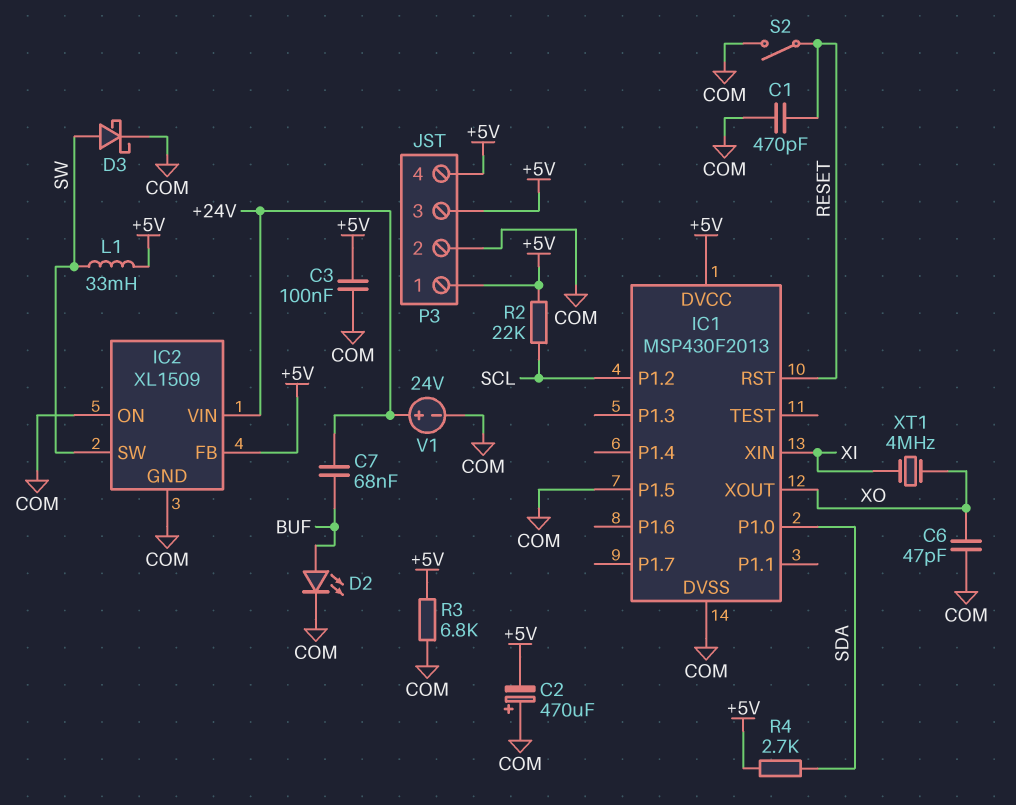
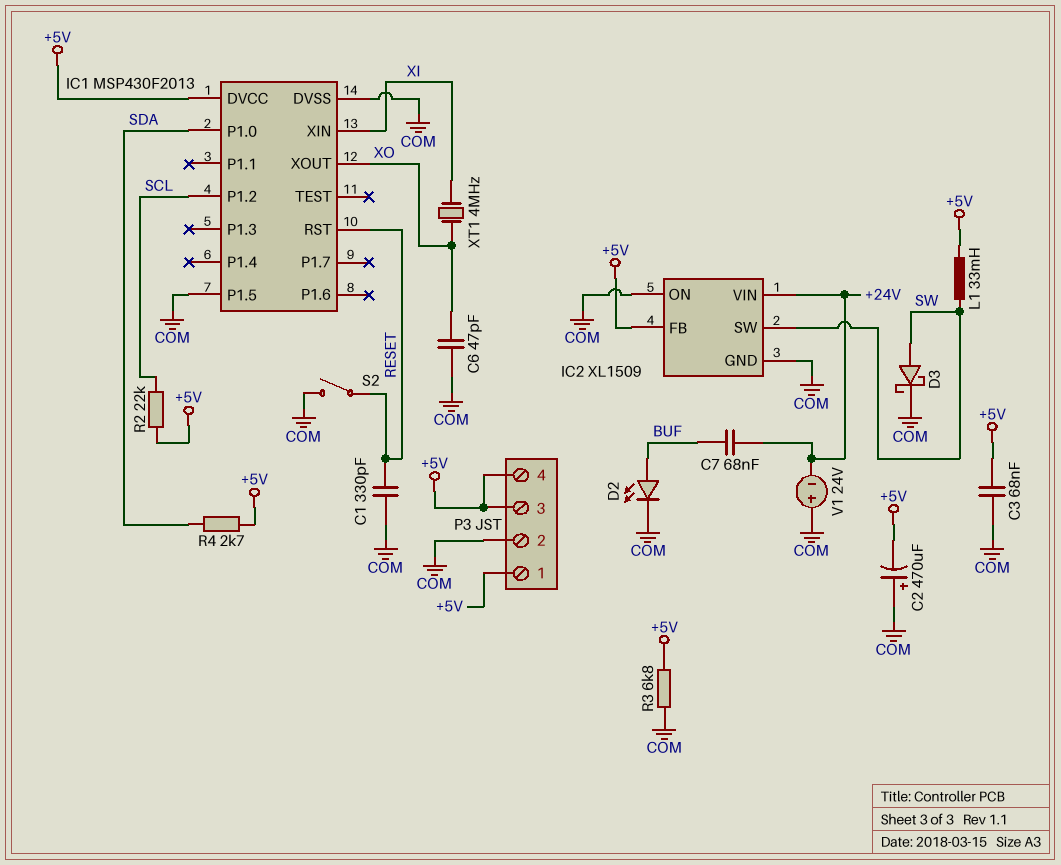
C1: 470pF (COM, RESET) -> 330pF (COM, RESET)
C3: 100nF (+5V, COM) -> 68nF (+5V, COM)
V1: 24V (plus +24V, minus COM) -> 24V (plus COM, minus +24V)

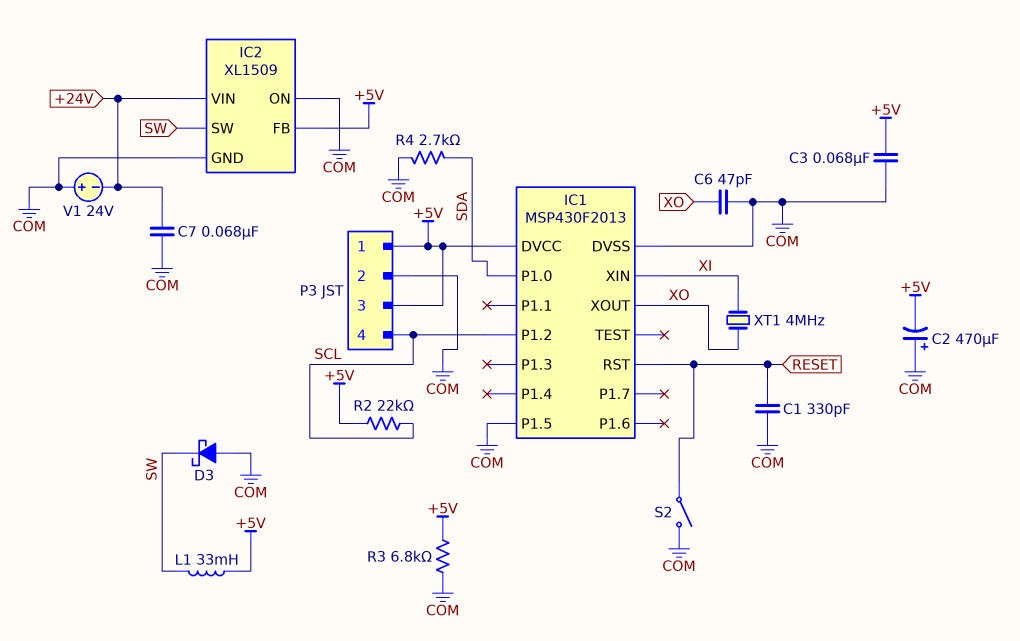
C7: 68nF (+24V, BUF) -> 68nF (+24V, COM)
D2: LED (A BUF, K COM) -> none
D3: schottky (A SW, K COM) -> schottky (A COM, K SW)
P3 pin 4: +5V -> SCL
R4: 2.7k (+5V, SDA) -> 2.7k (COM, SDA)

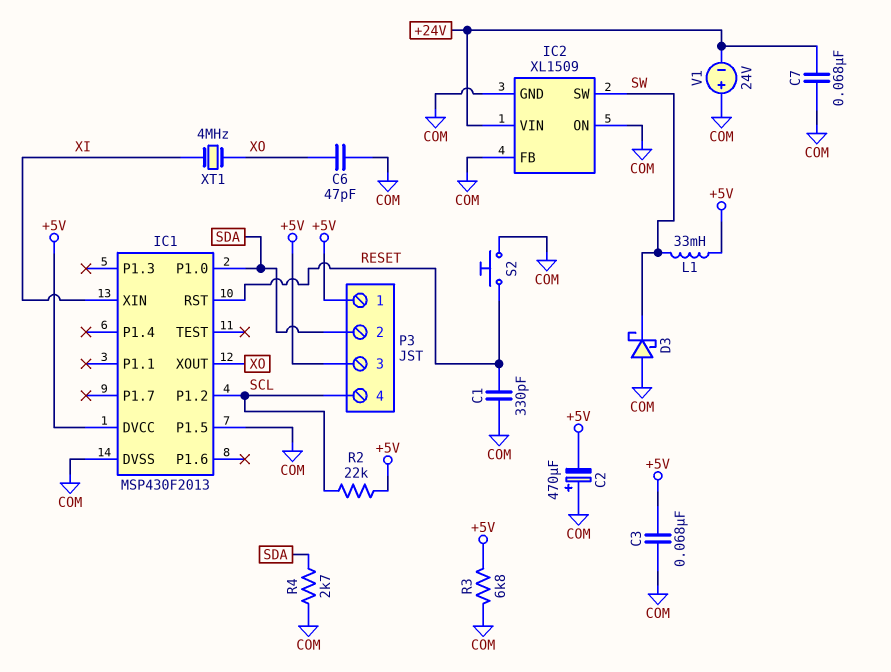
IC2 pin FB: +5V -> COM
P3 pin 2: COM -> SDA
S2: switch (COM, RESET) -> button (COM, RESET)

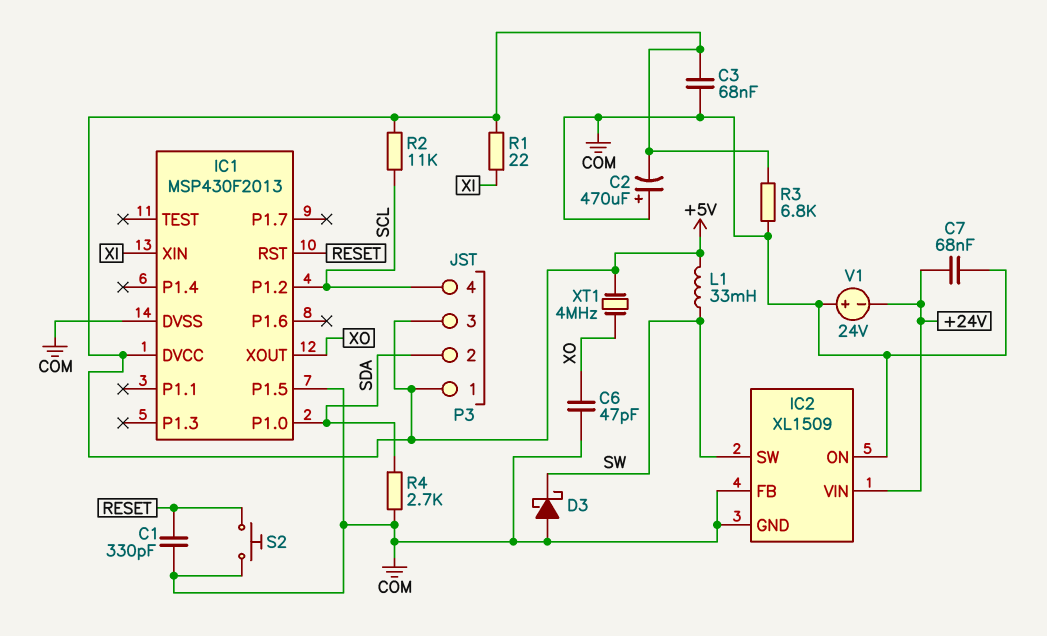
R1: none -> 22 (+5V, XI)
R2: 22k (+5V, SCL) -> 11k (+5V, SCL)
XT1: 4MHz (XI, XO) -> 4MHz (+5V, XO)

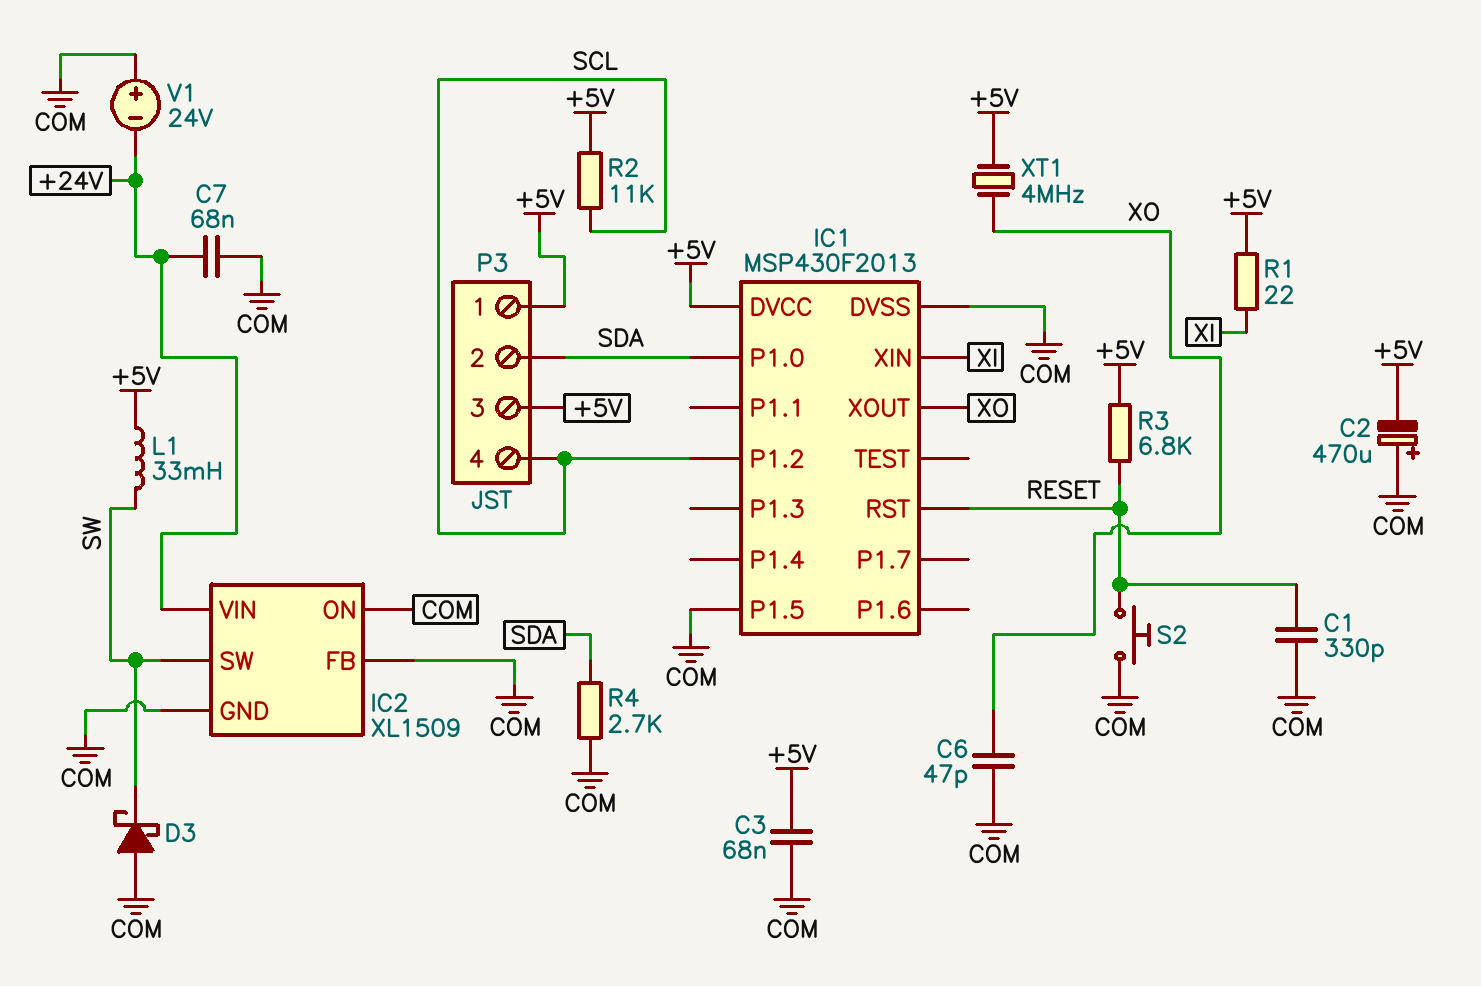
R3: 6.8k (+5V, COM) -> 6.8k (+5V, RESET)

